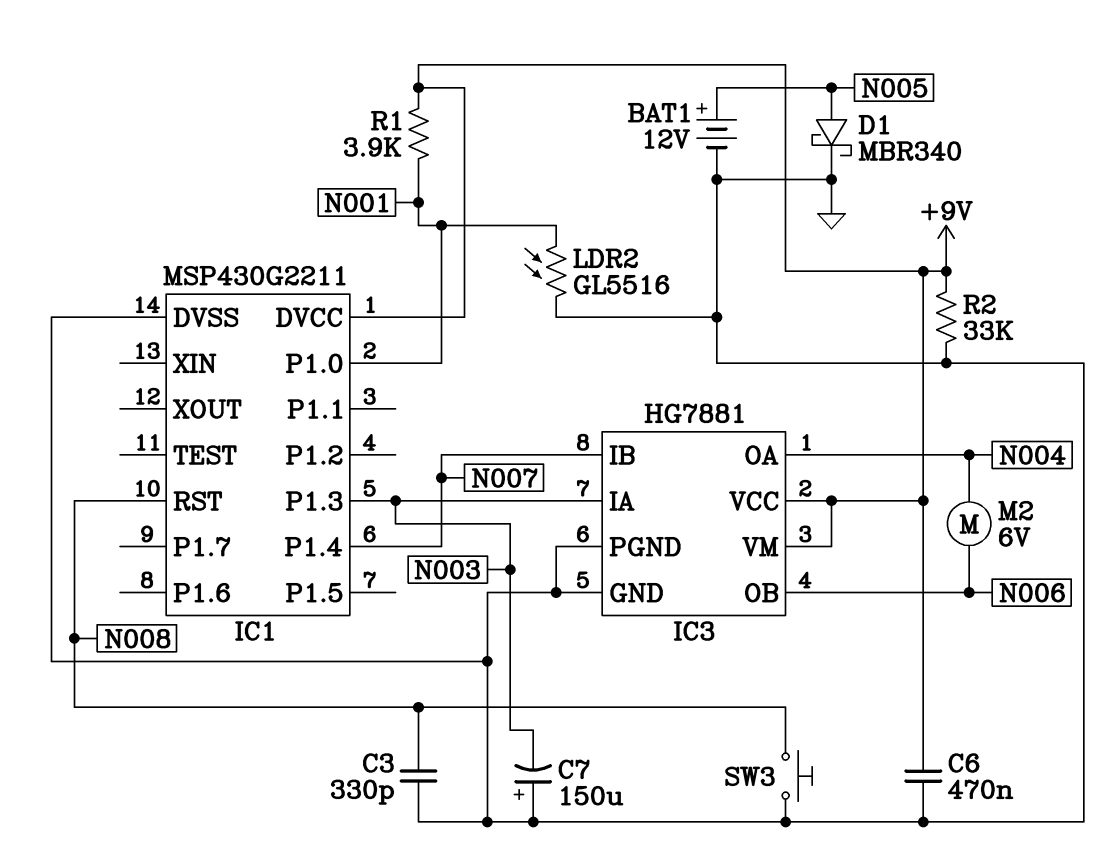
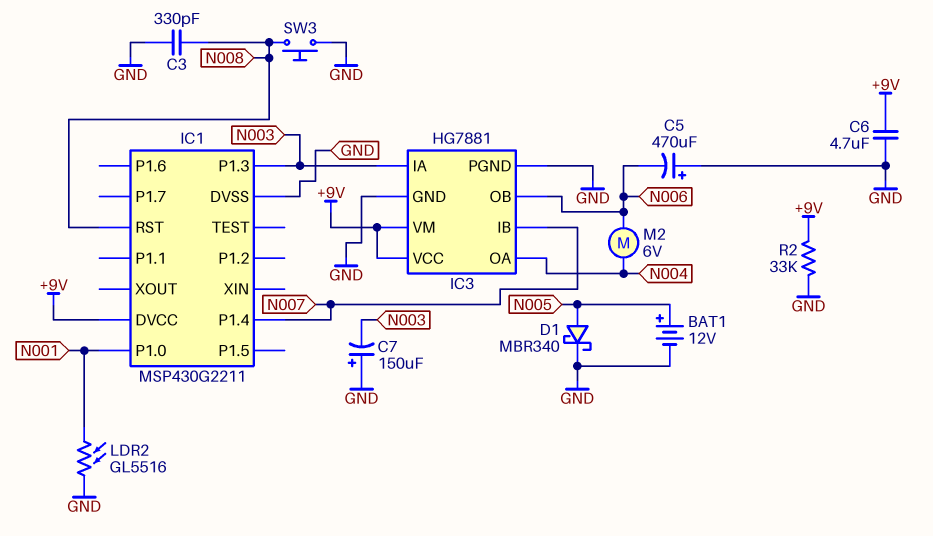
C5: none -> 470uF (plus GND, minus N006)
C6: 470nF (+9V, GND) -> 4.7uF (+9V, GND)
R1: 3.9k (+9V, N001) -> none

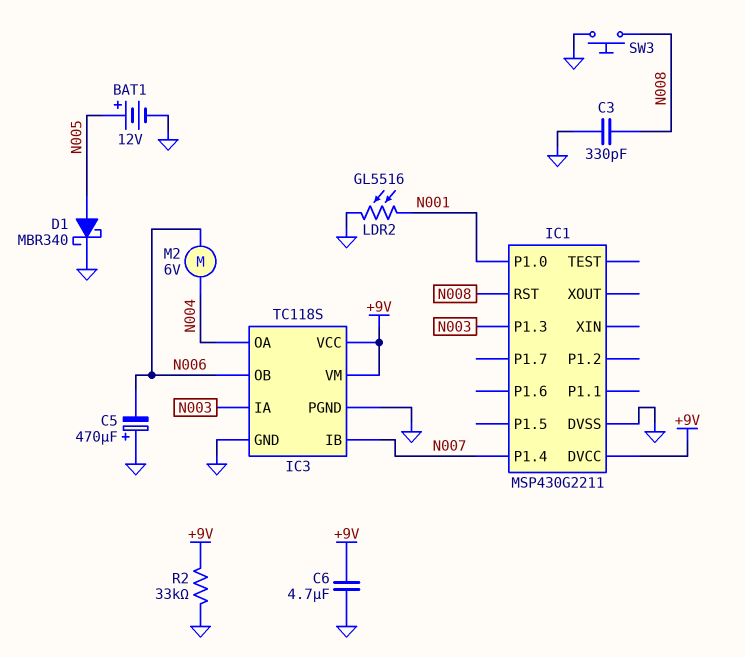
C7: 150uF (plus GND, minus N003) -> none
IC3: HG7881 -> TC118S

